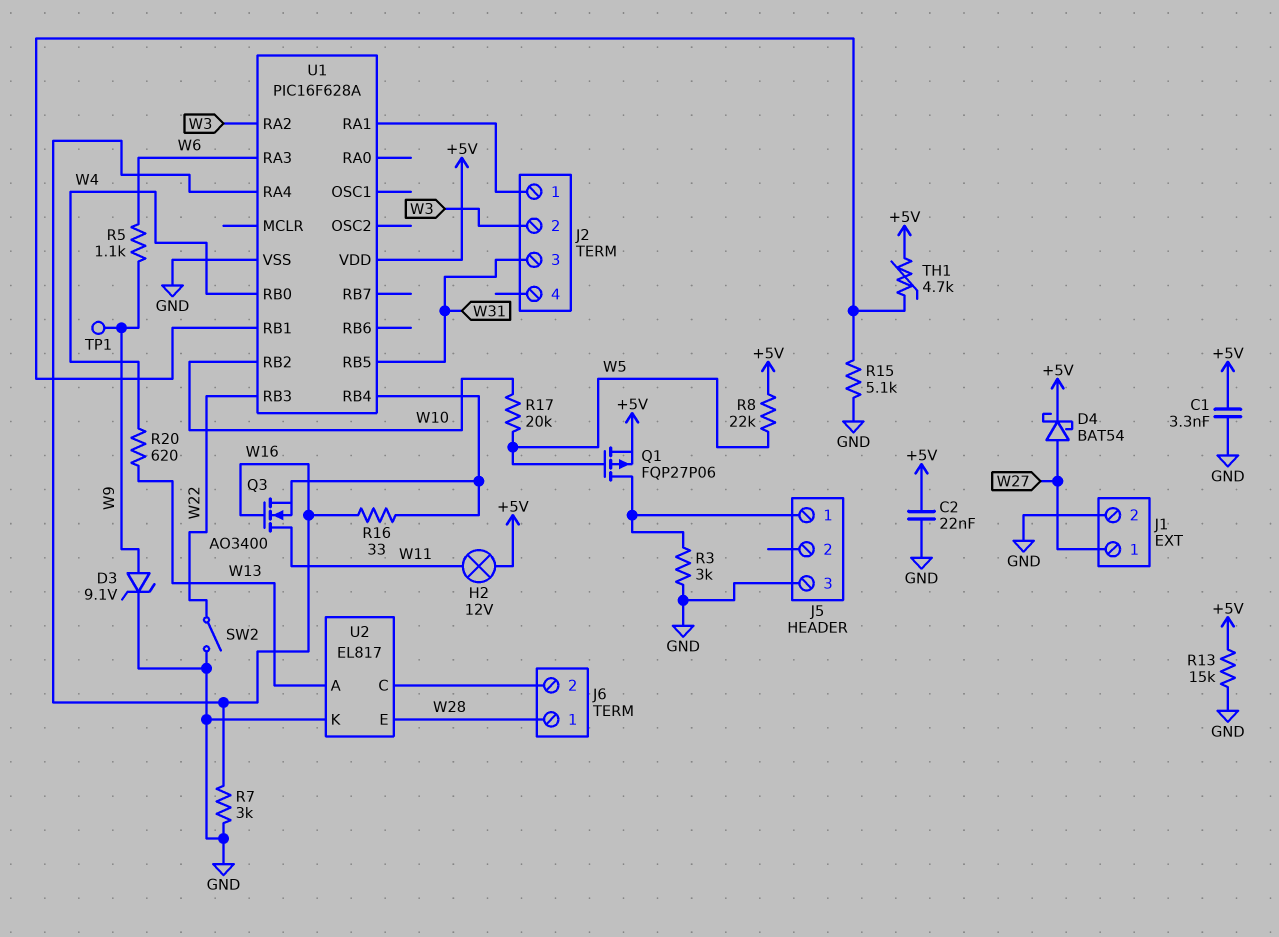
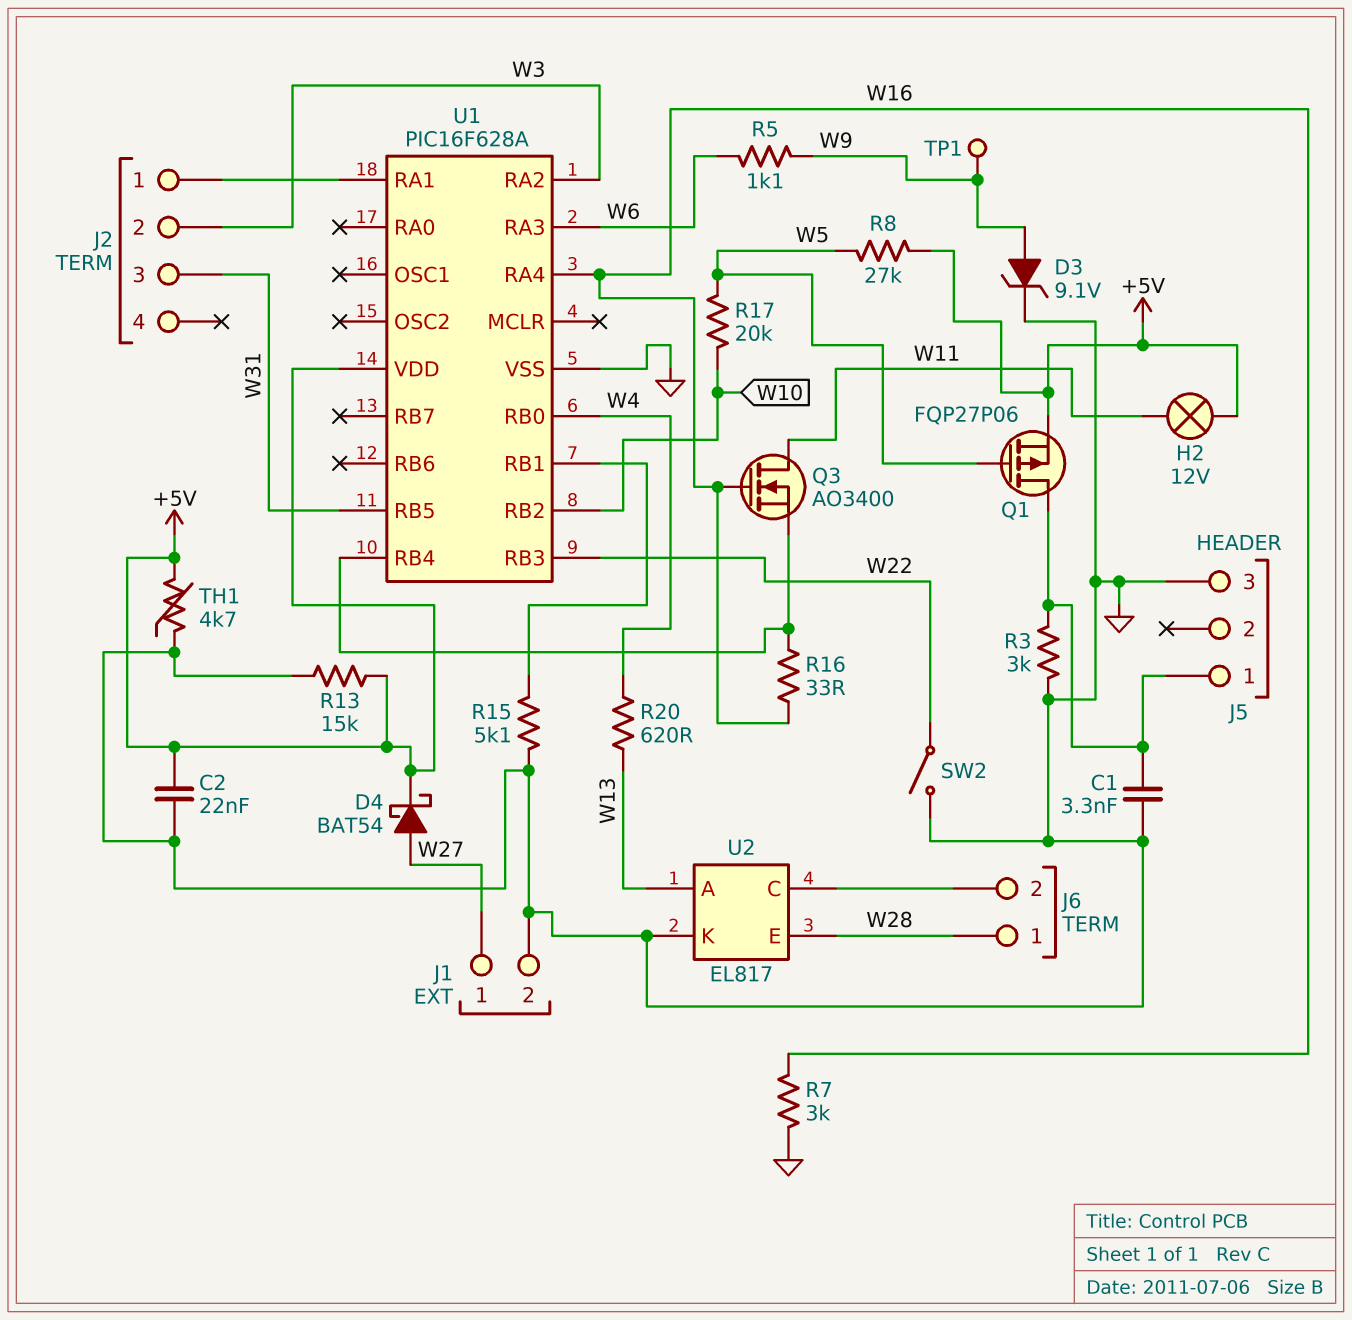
C1: 3.3nF (+5V, GND) -> 3.3nF (GND, J5/1)
R8: 22k (+5V, W5) -> 27k (+5V, W5)
TH1: 4.7k (+5V, U1/RB1) -> 4.7k (+5V, GND)

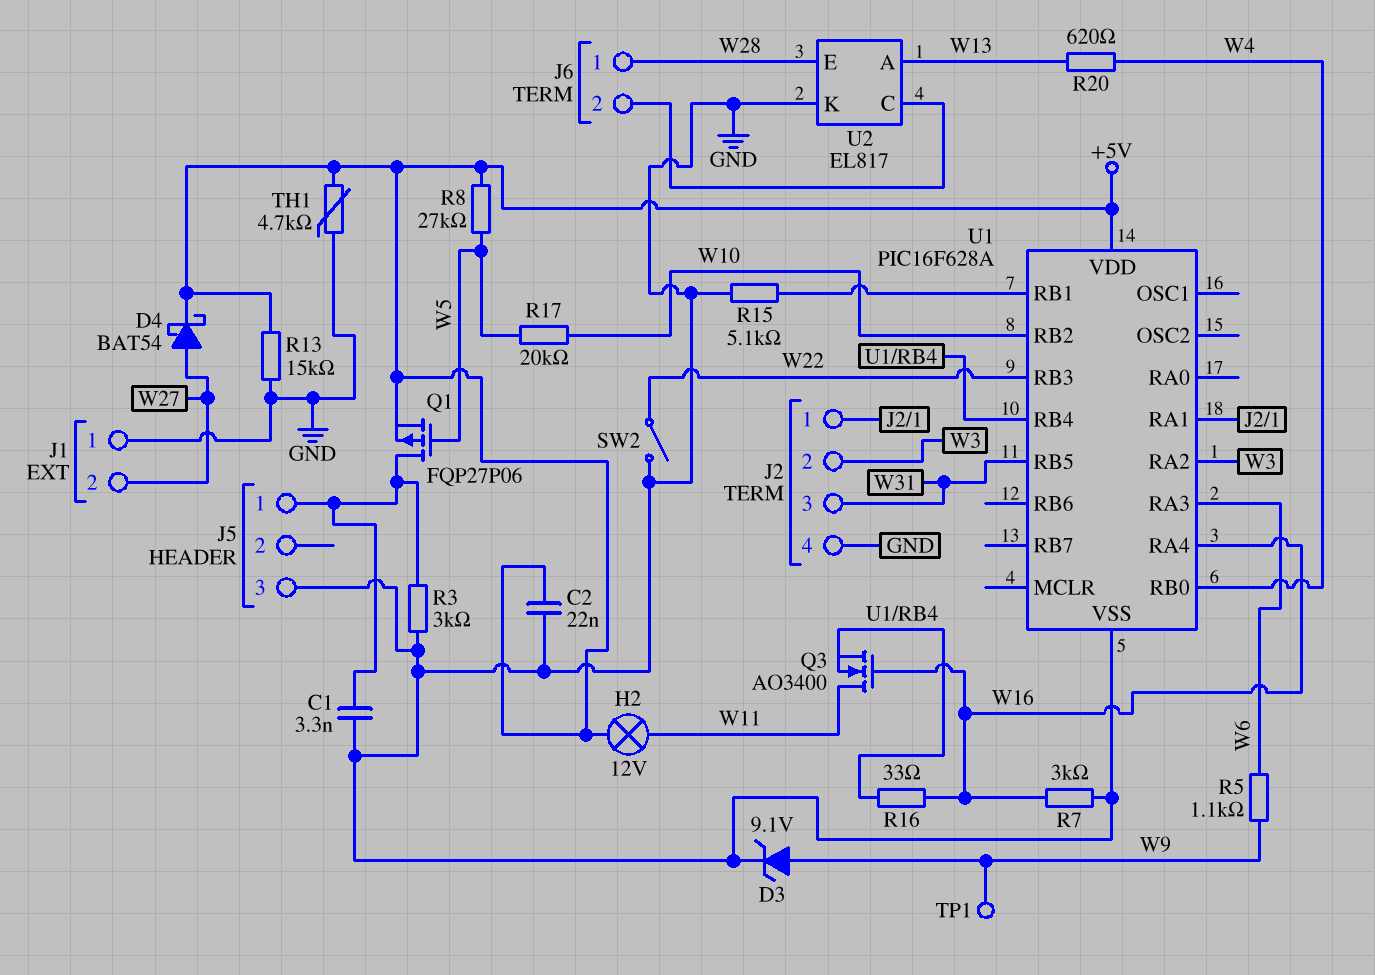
J1 pin 1: W27 -> GND
J1 pin 2: GND -> W27
J2 pin 4: none -> GND

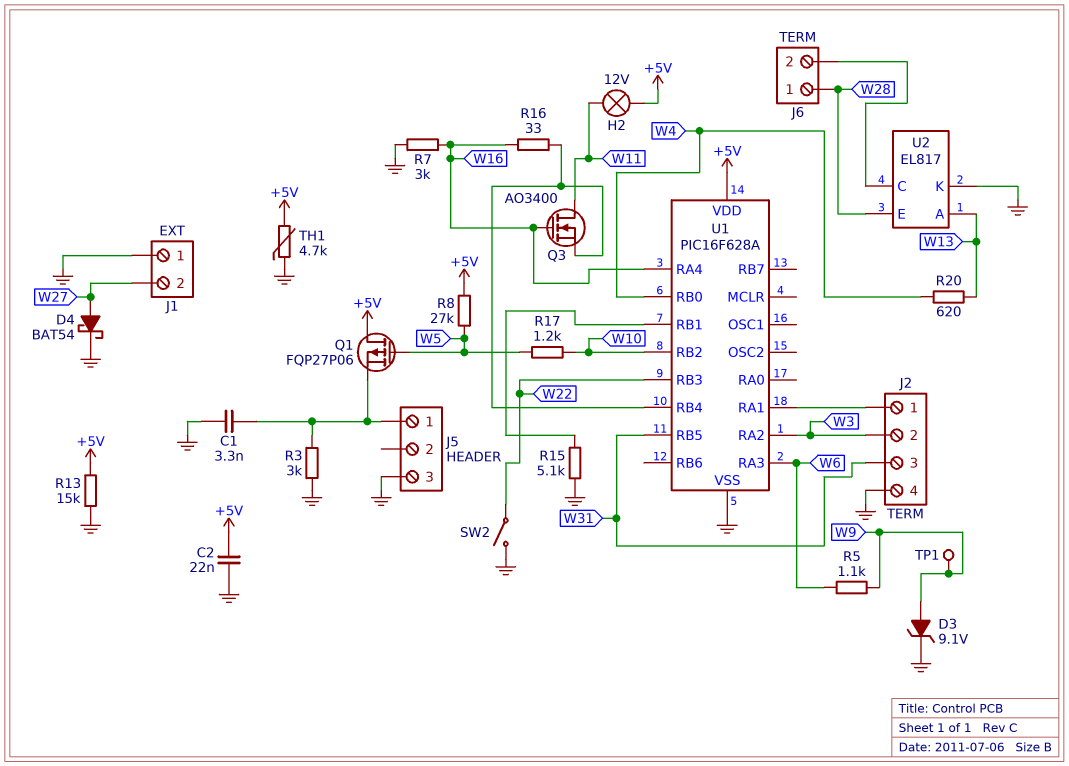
D4: schottky BAT54 (A W27, K +5V) -> schottky BAT54 (A W27, K GND)
Q1: PMOS FQP27P06 (G W5, D J5/1, S +5V) -> PMOS FQP27P06 (G W5, D +5V, S J5/1)
R17: 20k (W5, W10) -> 1.2k (W5, W10)

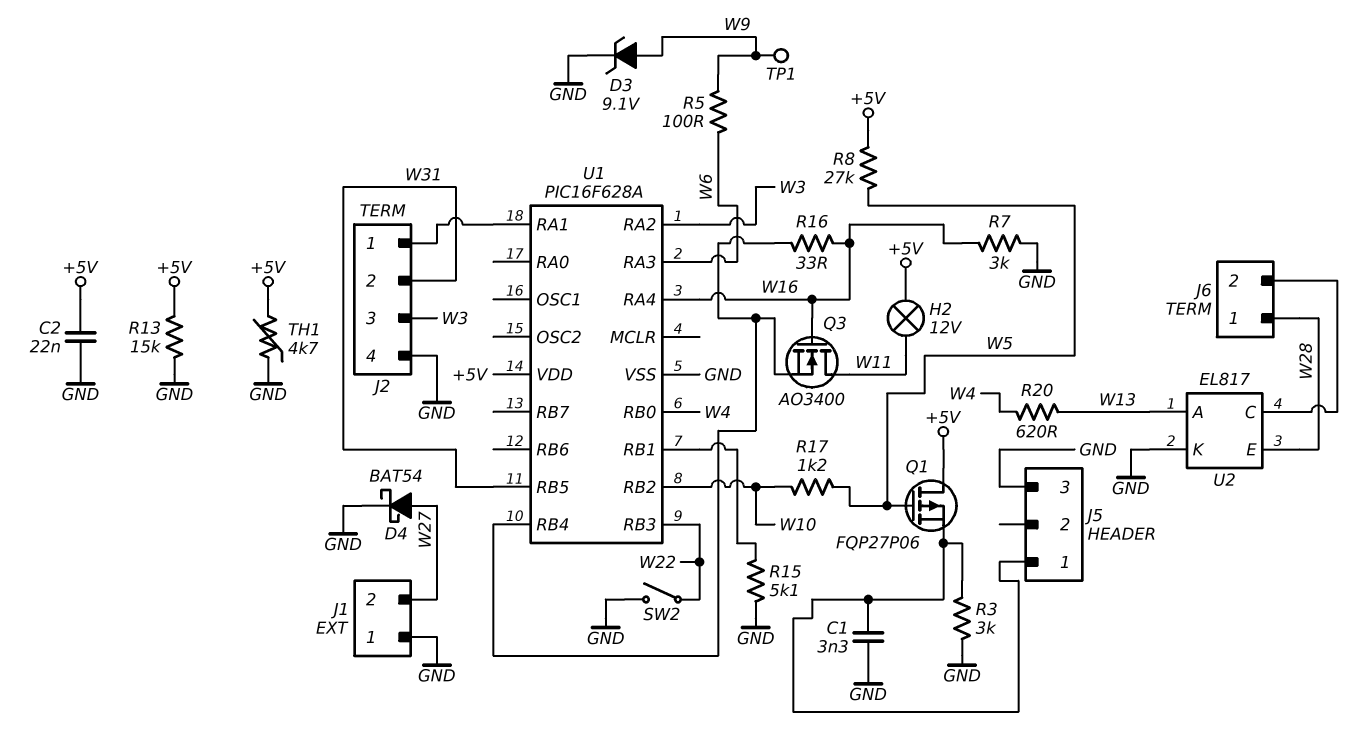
J2 pin 2: W3 -> W31
J2 pin 3: W31 -> W3
R5: 1.1k (W6, W9) -> 100 (W6, W9)

